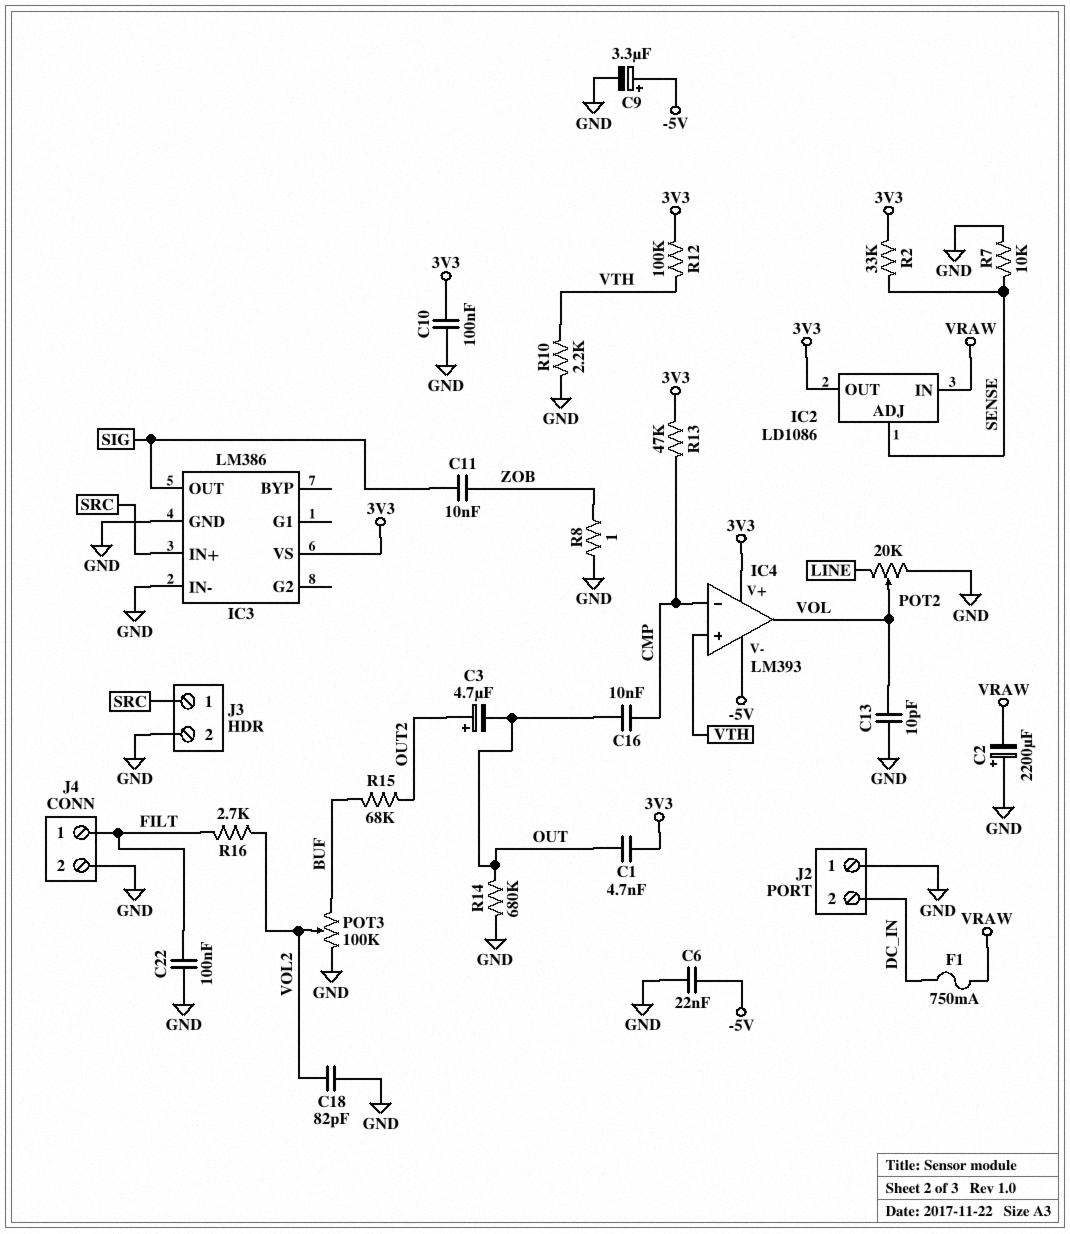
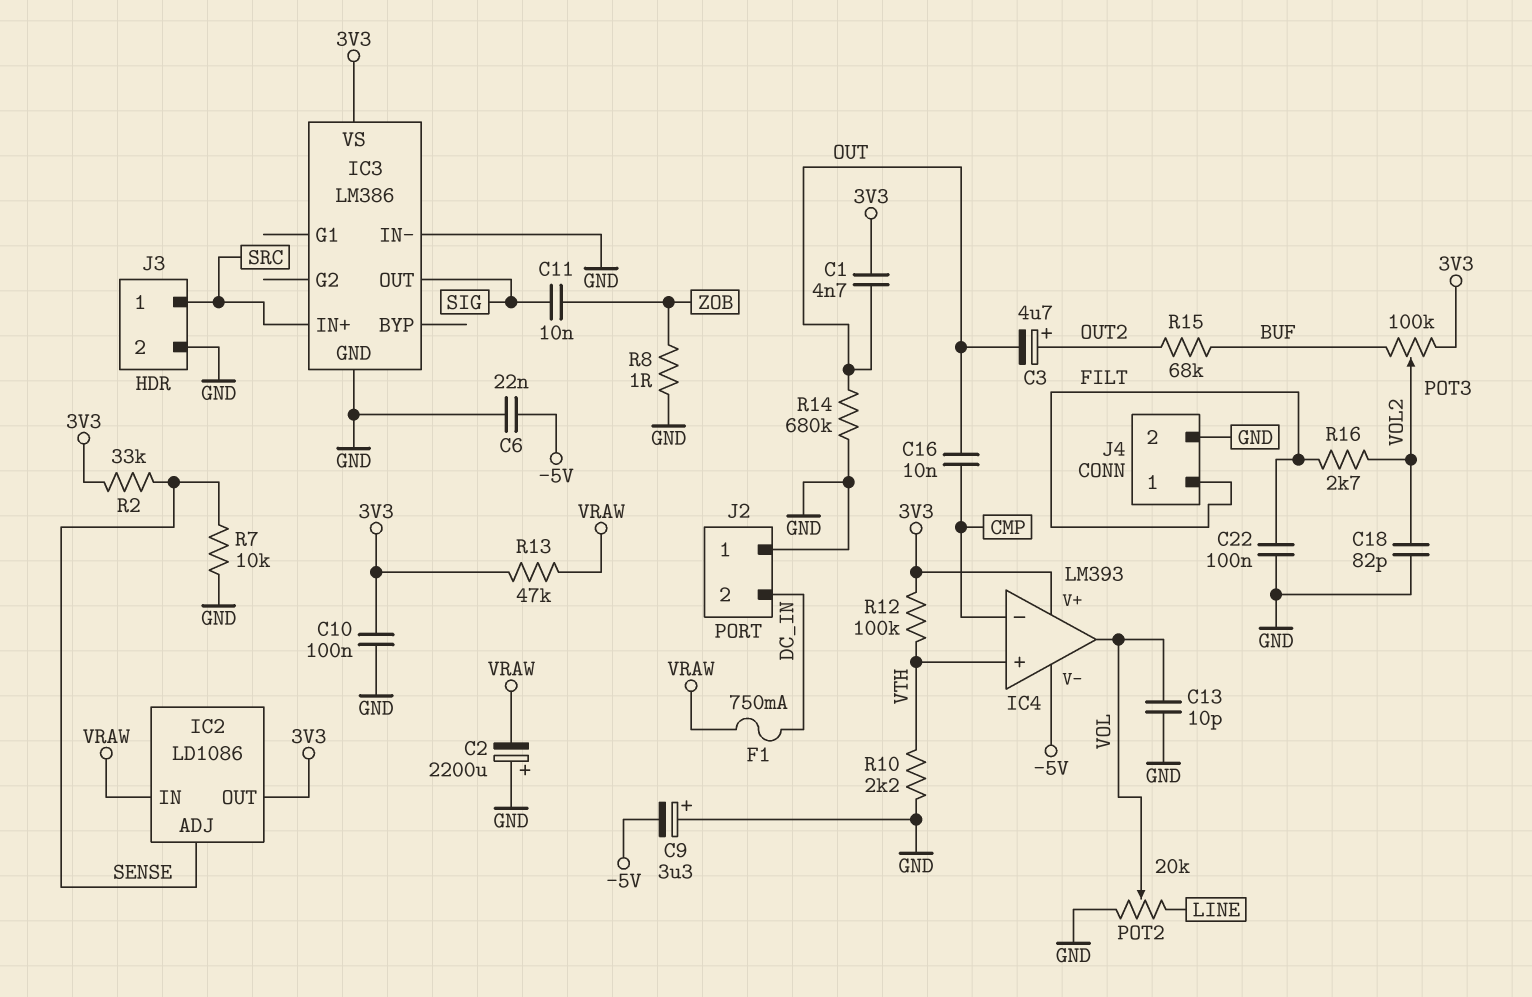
C9: 3.3uF (plus -5V, minus GND) -> 3.3uF (plus GND, minus -5V)
POT3: 100k (BUF, GND, wiper VOL2) -> 100k (3V3, BUF, wiper VOL2)
R13: 47k (3V3, CMP) -> 47k (3V3, VRAW)

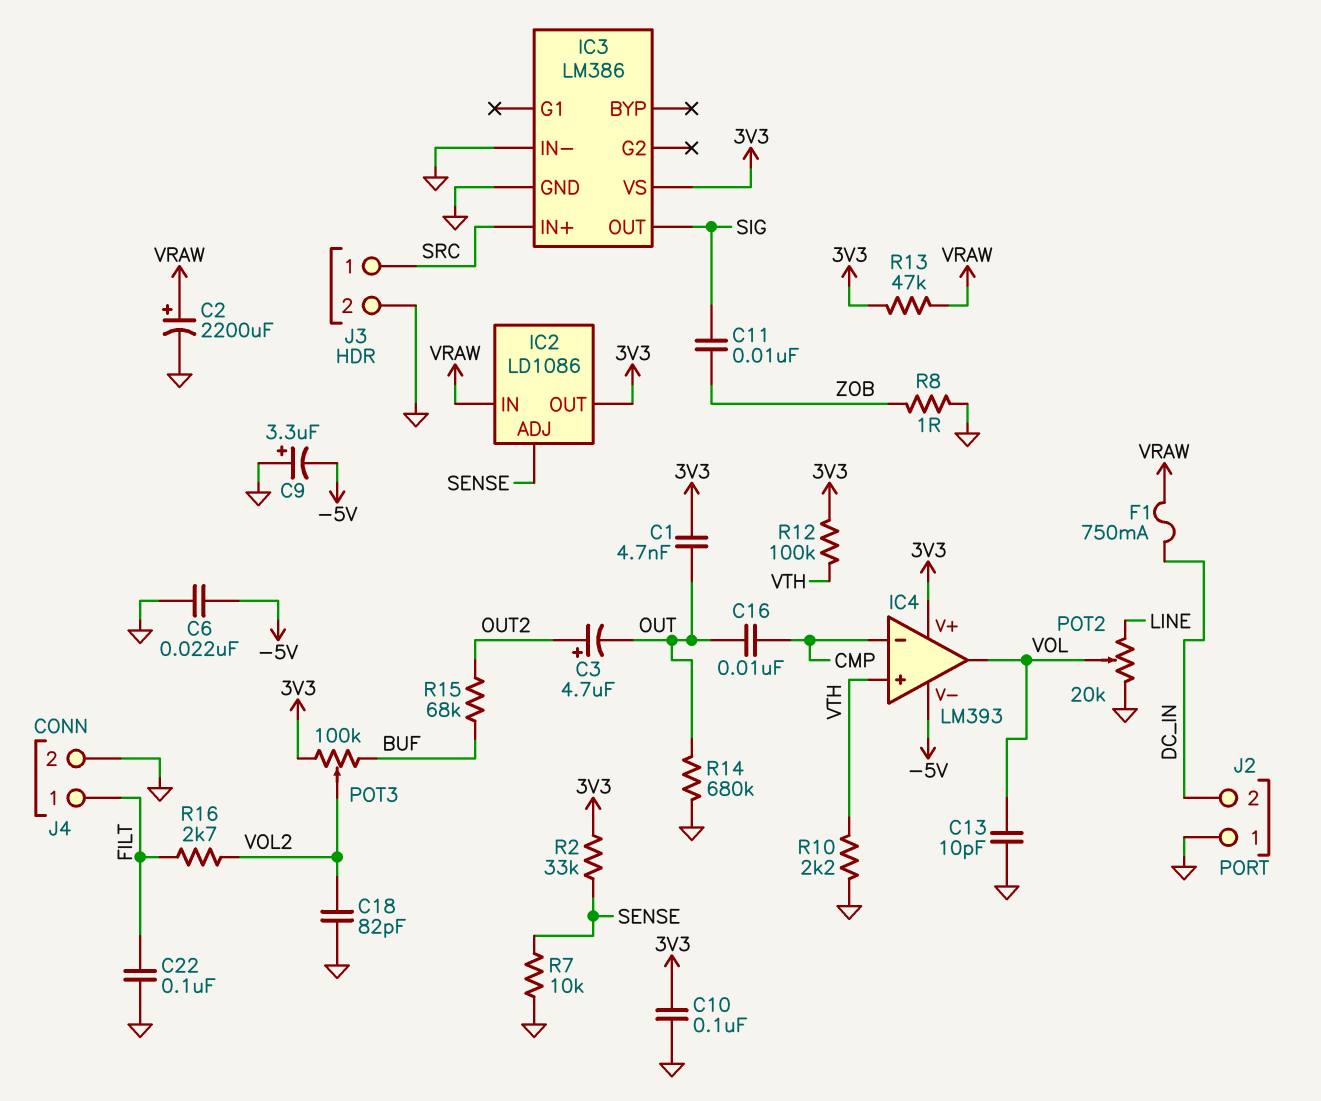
C2: 2200uF (plus GND, minus VRAW) -> 2200uF (plus VRAW, minus GND)

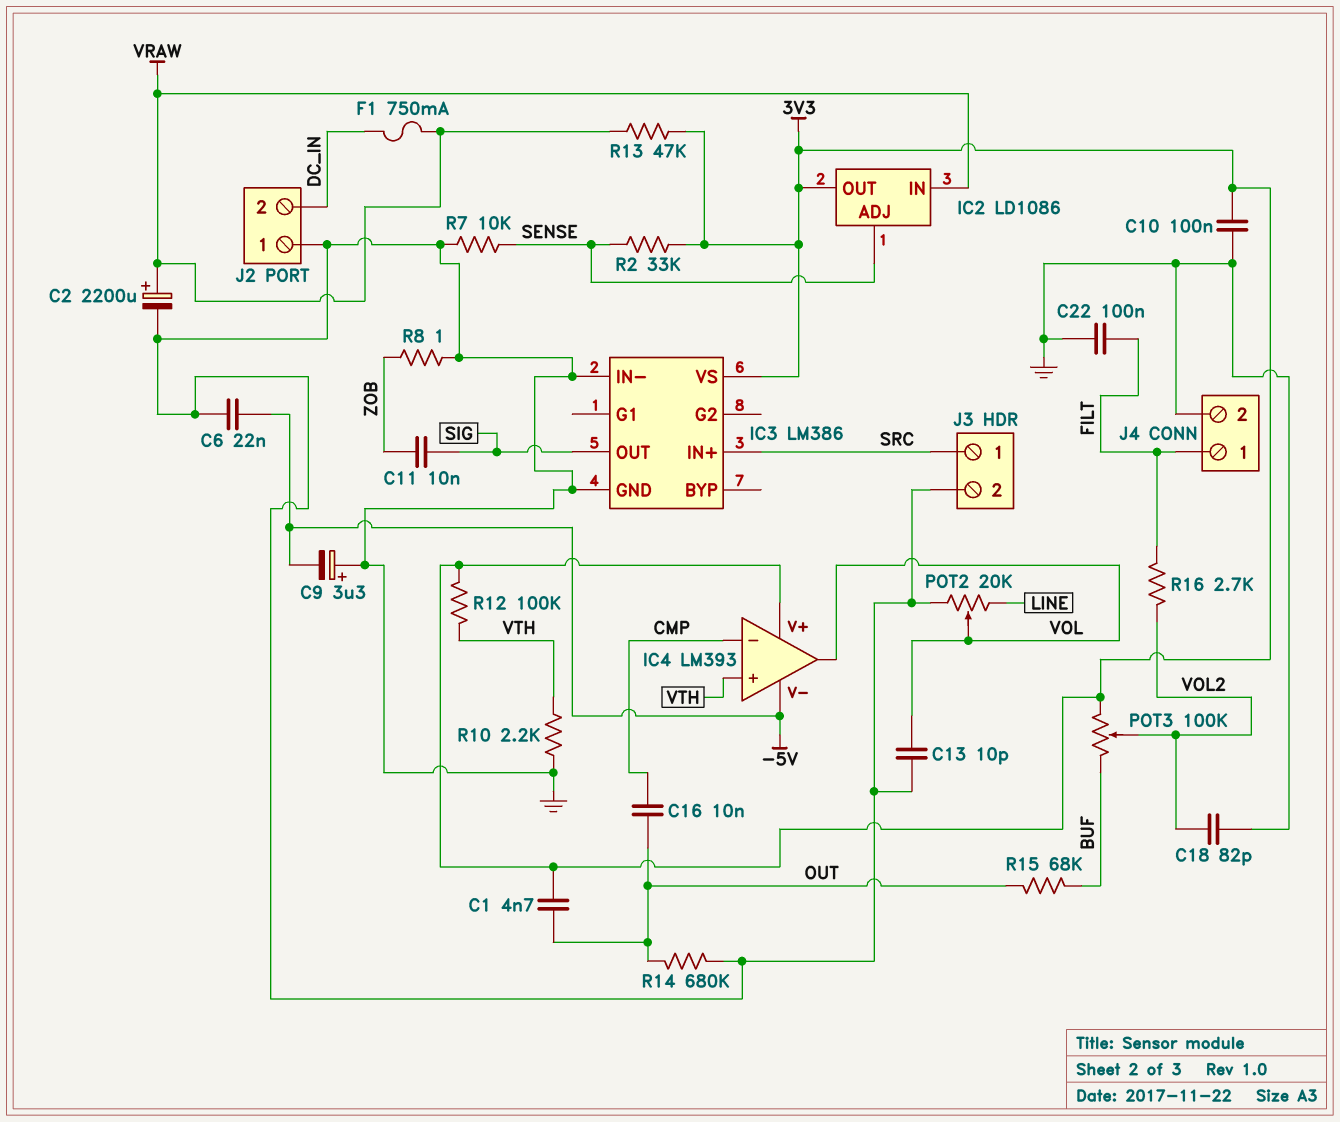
C3: 4.7uF (plus OUT2, minus OUT) -> none
R15: 68k (BUF, OUT2) -> 68k (BUF, OUT)

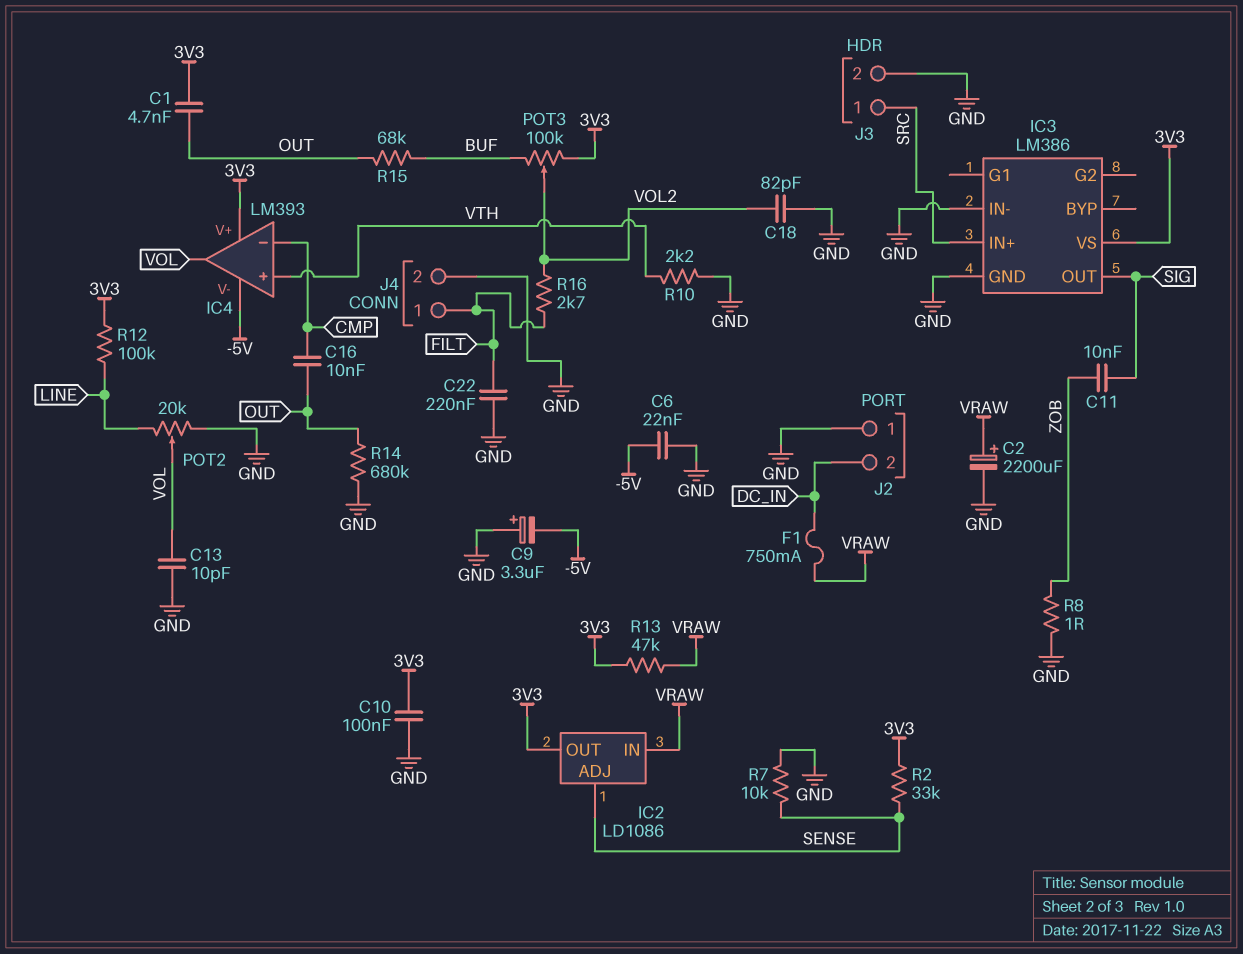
C22: 100nF (FILT, GND) -> 220nF (FILT, GND)
R12: 100k (3V3, VTH) -> 100k (3V3, LINE)

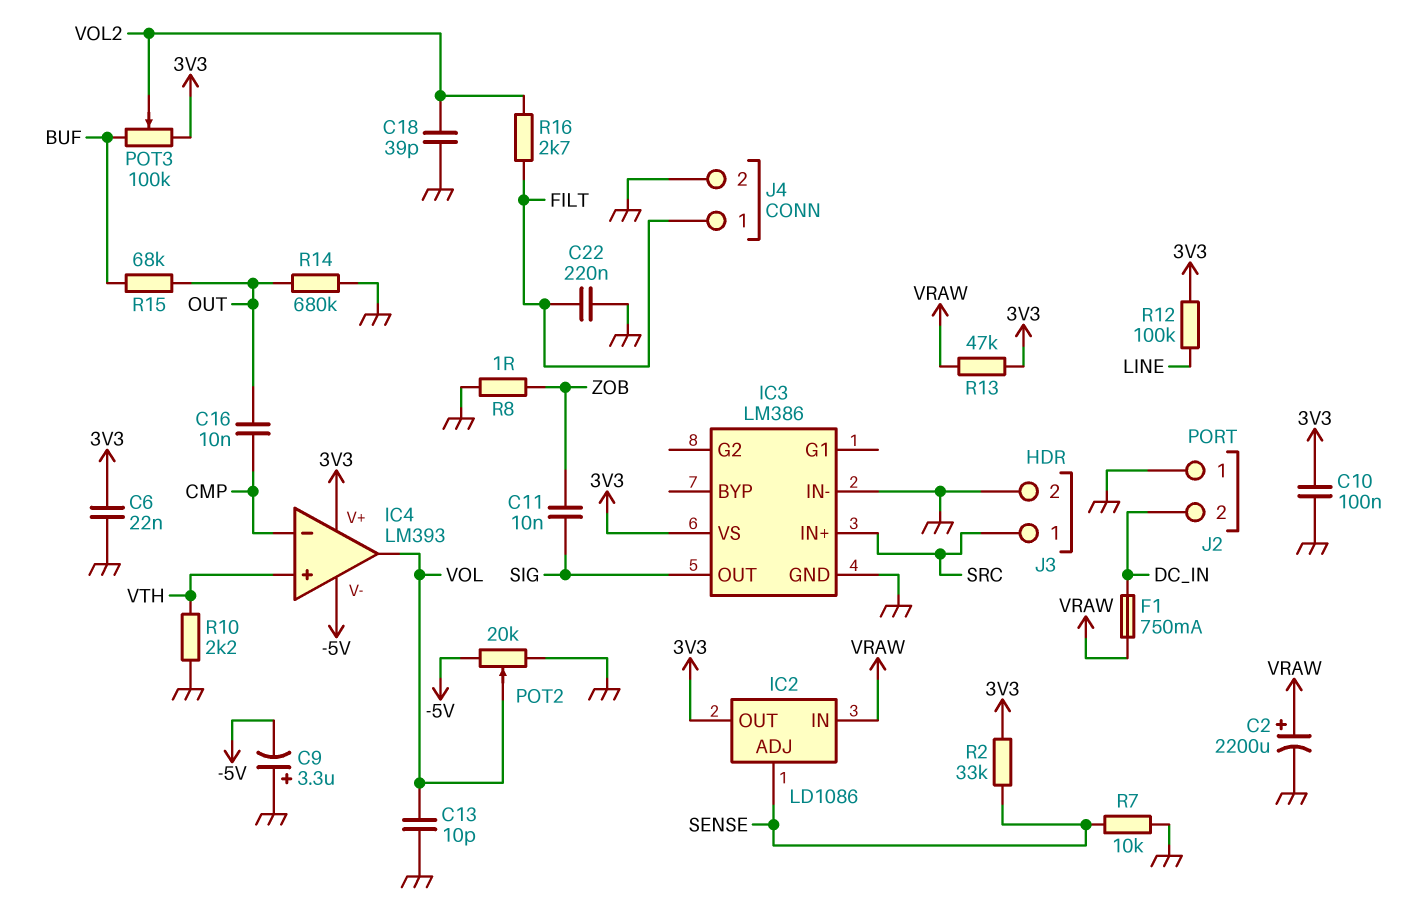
C1: 4.7nF (3V3, OUT) -> none
C6: 22nF (-5V, GND) -> 22nF (3V3, GND)
C18: 82pF (GND, VOL2) -> 39pF (GND, VOL2)
POT2: 20k (GND, LINE, wiper VOL) -> 20k (-5V, GND, wiper VOL)

